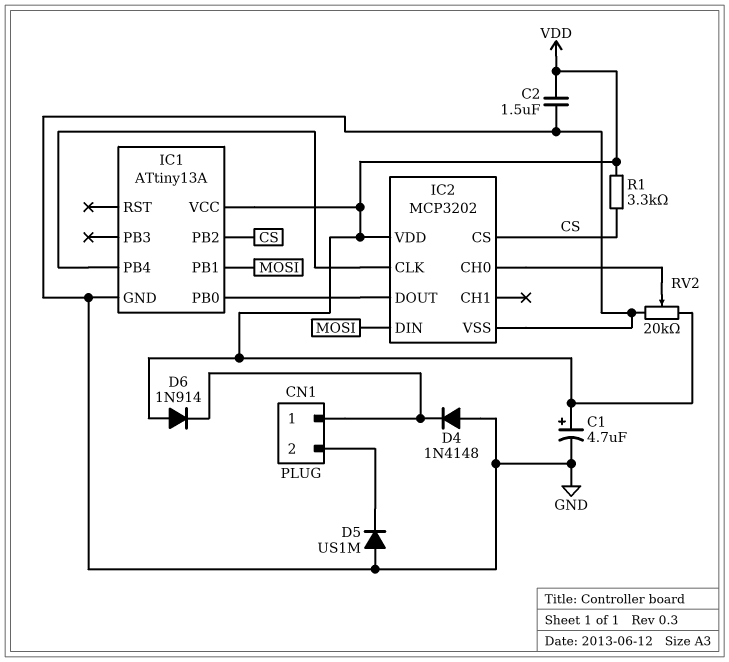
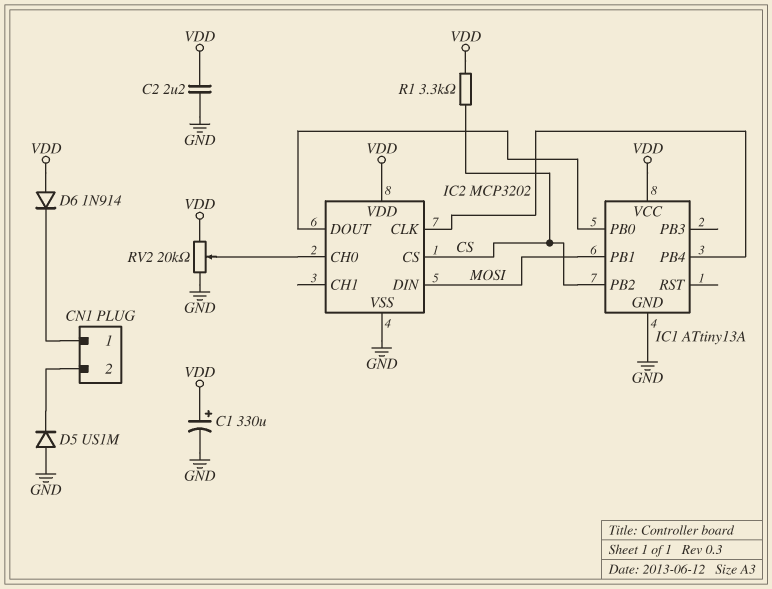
C1: 4.7uF (plus VDD, minus GND) -> 330uF (plus VDD, minus GND)
C2: 1.5uF (GND, VDD) -> 2.2uF (GND, VDD)
D4: diode 1N4148 (A GND, K CN1/1) -> none

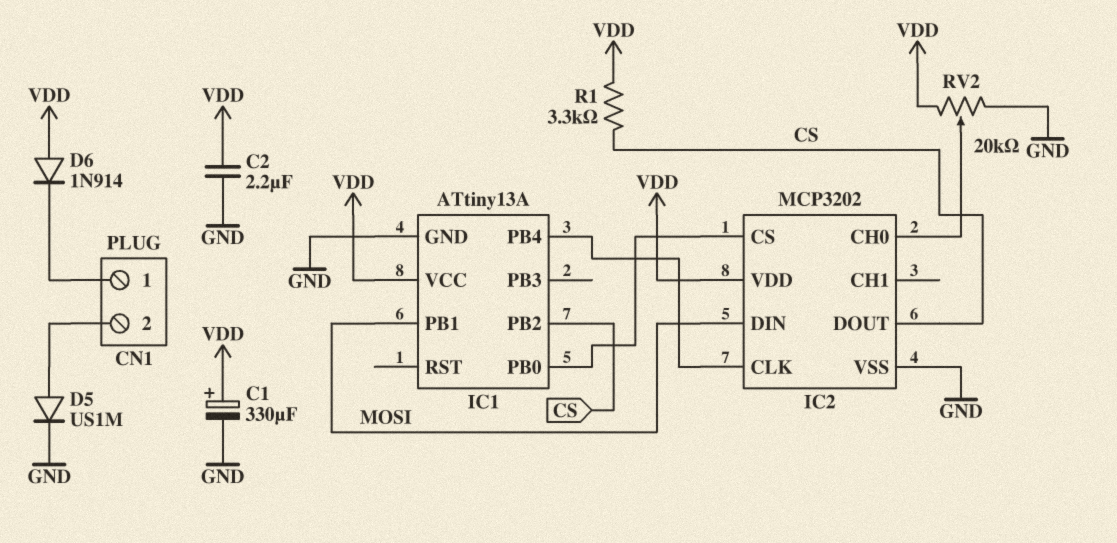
D5: diode US1M (A GND, K CN1/2) -> diode US1M (A CN1/2, K GND)
IC2 pin CS: CS -> IC1/PB0
IC2 pin DOUT: IC1/PB0 -> CS

